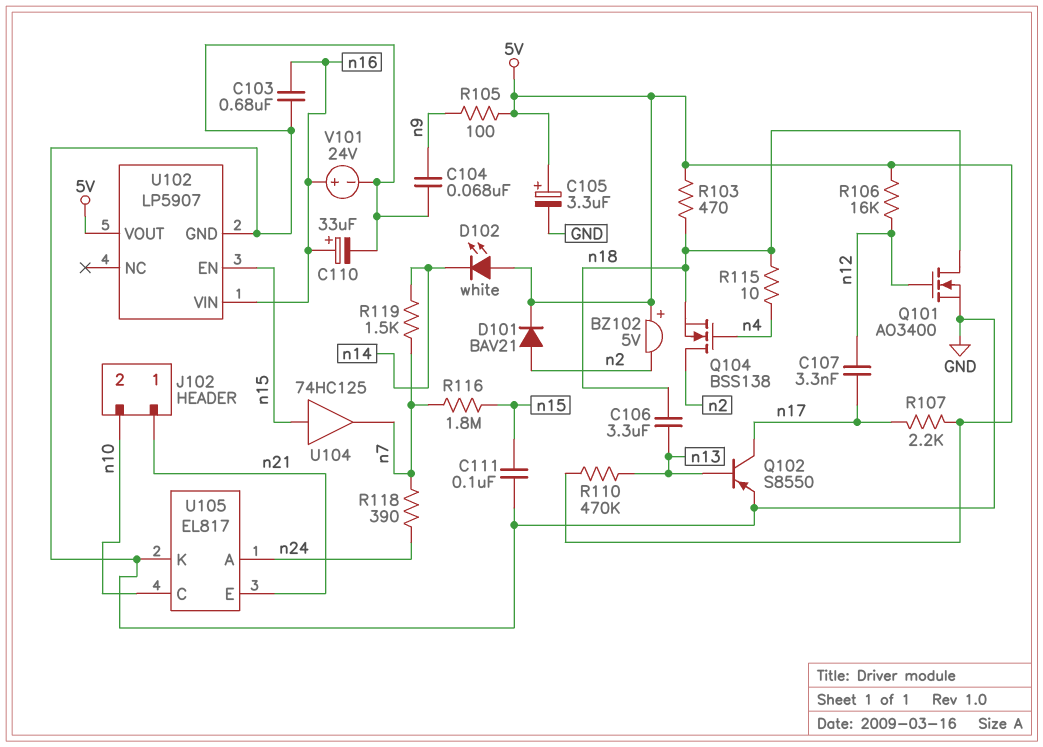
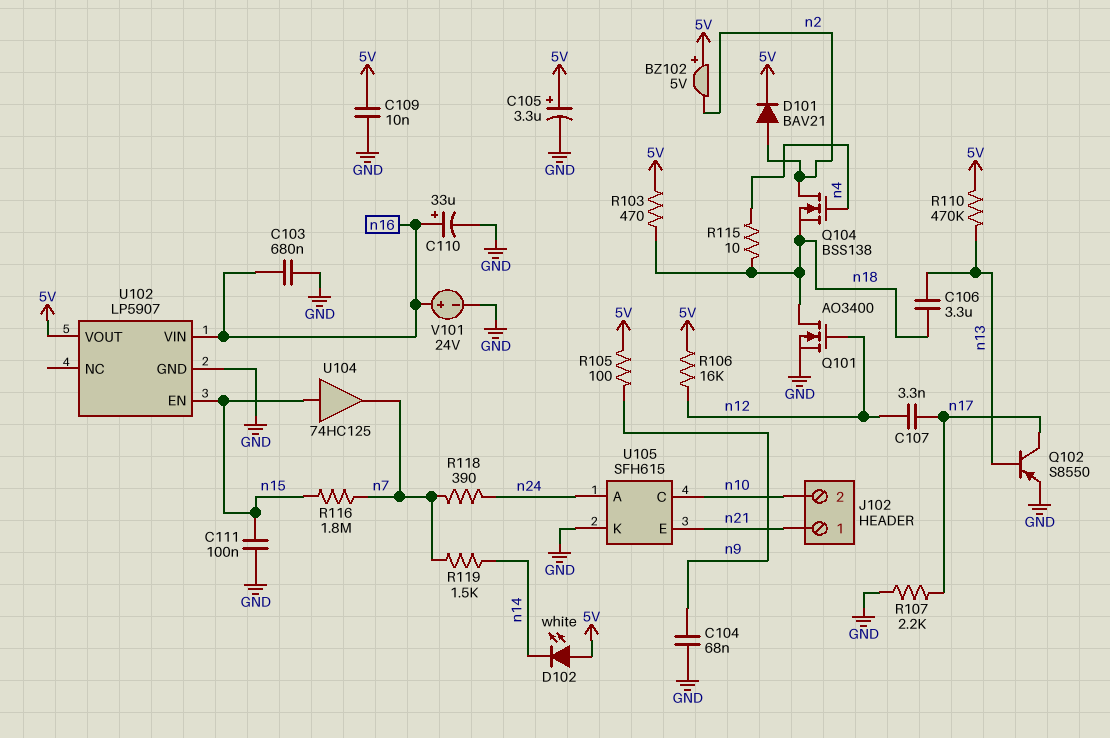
C109: none -> 10nF (5V, GND)
R107: 2.2k (5V, n17) -> 2.2k (GND, n17)
U105: EL817 -> SFH615

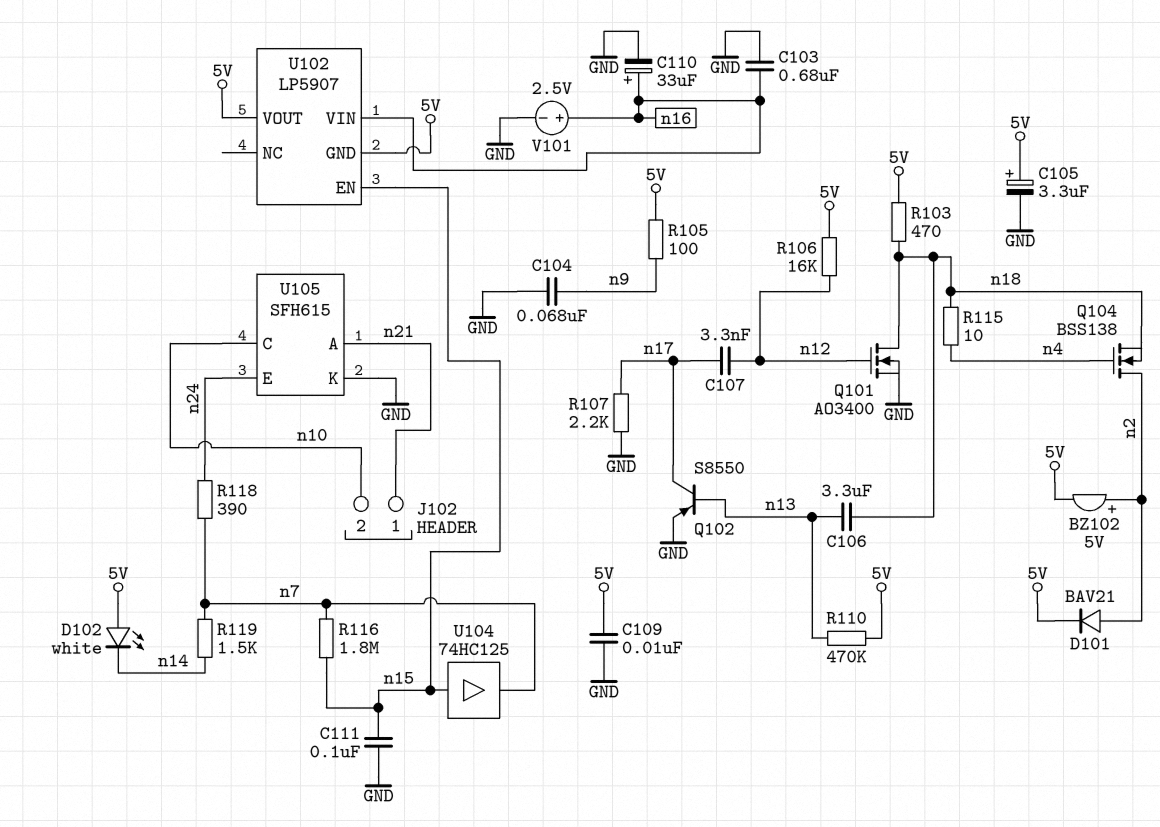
BZ102: buzzer 5V (plus 5V, minus n2) -> buzzer 5V (plus n2, minus 5V)
U102 pin GND: GND -> 5V
U105 pin A: n24 -> n21
U105 pin E: n21 -> n24
V101: 24V (plus n16, minus GND) -> 2.5V (plus n16, minus GND)

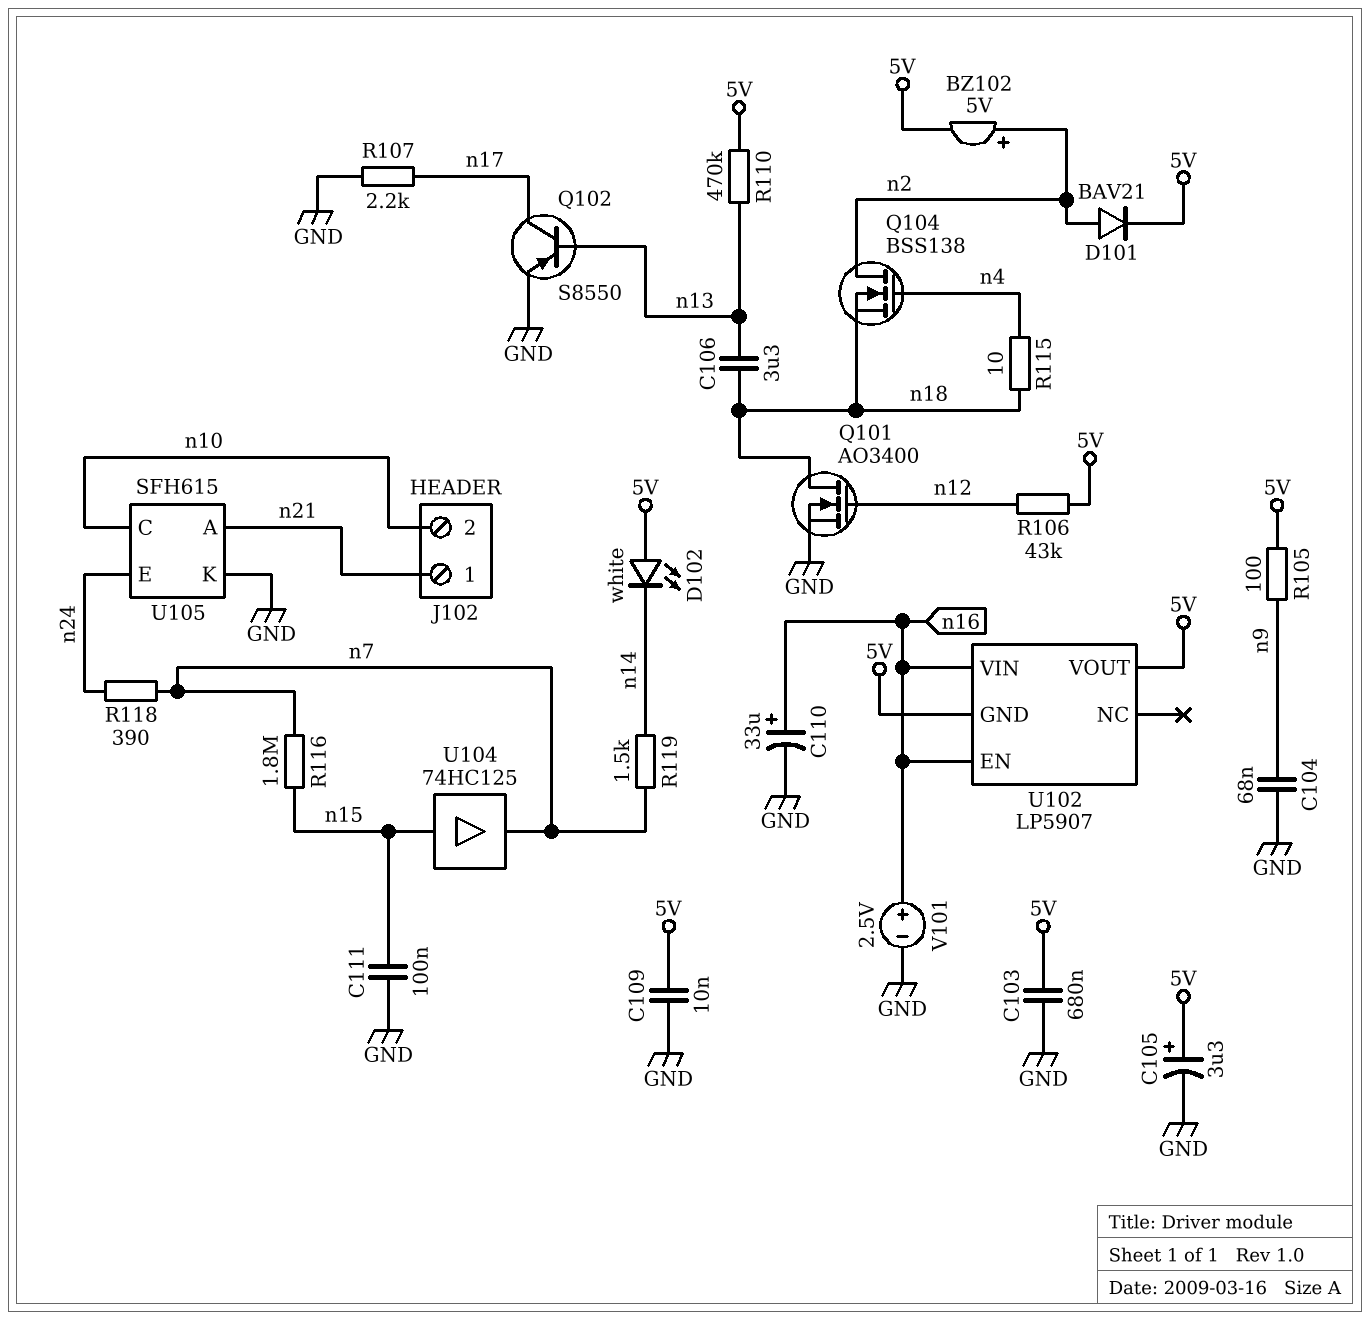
C103: 680nF (GND, n16) -> 680nF (5V, GND)
C107: 3.3nF (n12, n17) -> none
R103: 470 (5V, n18) -> none
R106: 16k (5V, n12) -> 43k (5V, n12)
U102 pin EN: n15 -> n16

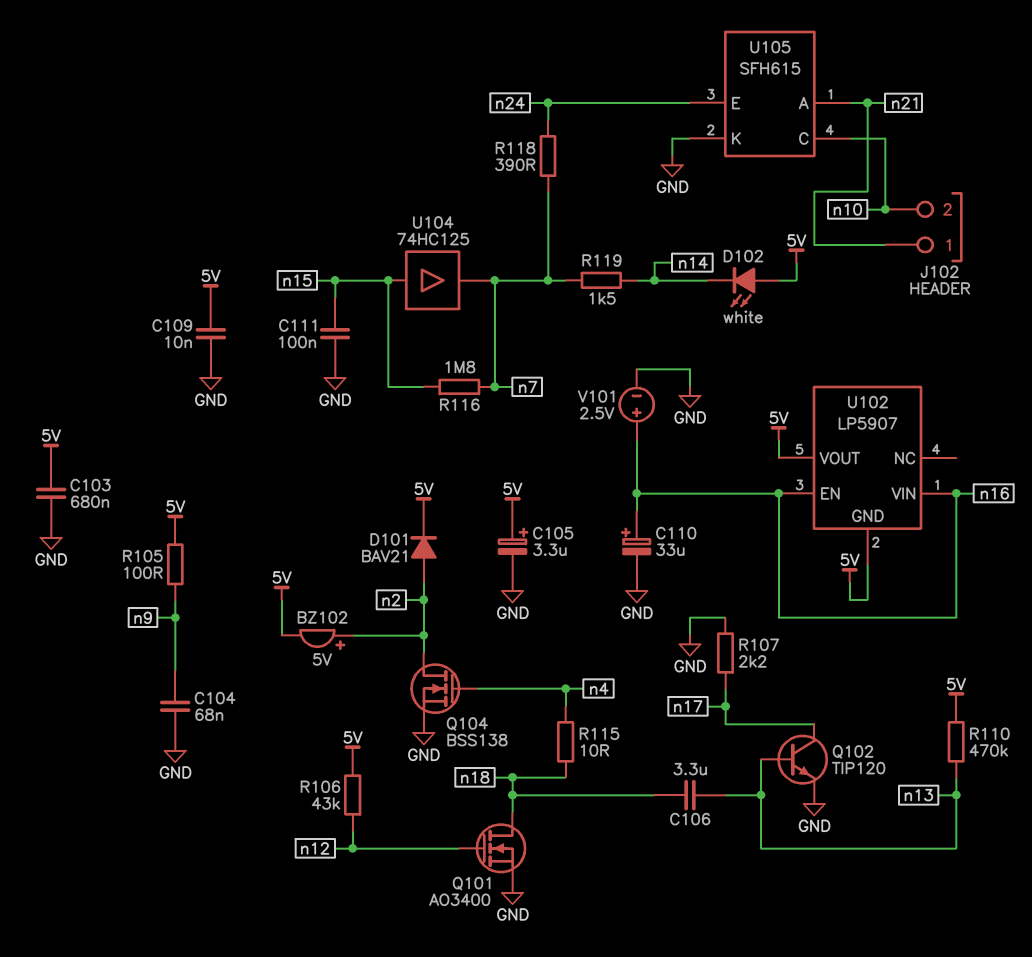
Q102: PNP S8550 (B n13, C n17, E GND) -> NPN TIP120 (B n13, C n17, E GND)
Q104: NMOS BSS138 (G n4, D n2, S n18) -> NMOS BSS138 (G n4, D n2, S GND)

